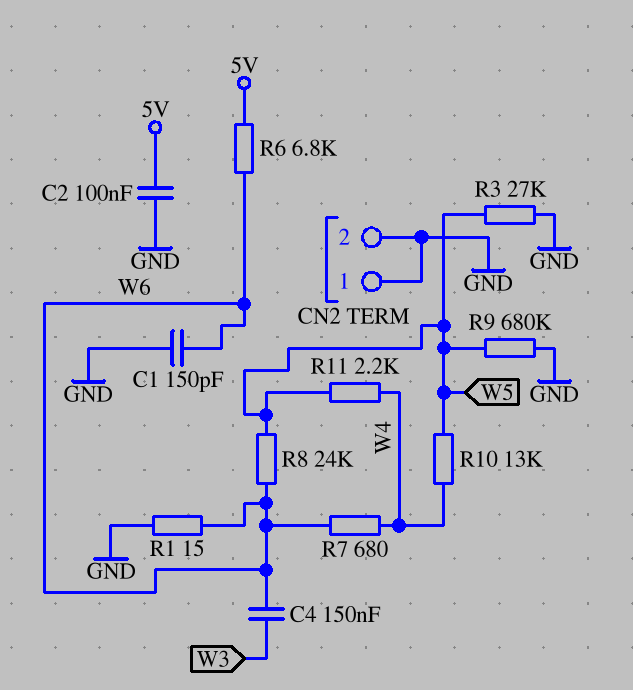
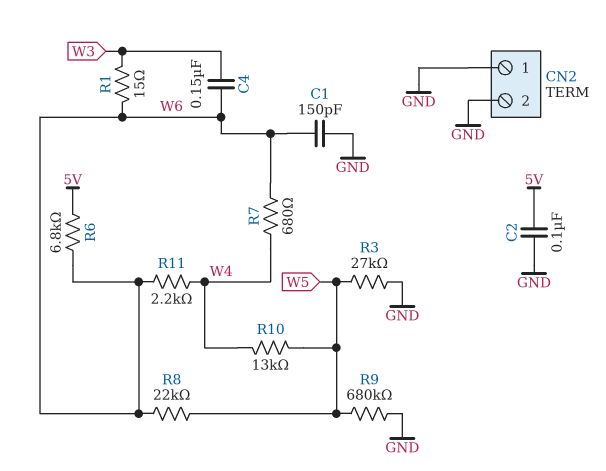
R1: 15 (GND, W6) -> 15 (W3, W6)
R8: 24k (W5, W6) -> 22k (W5, W6)
R11: 2.2k (W4, W5) -> 2.2k (W4, W6)

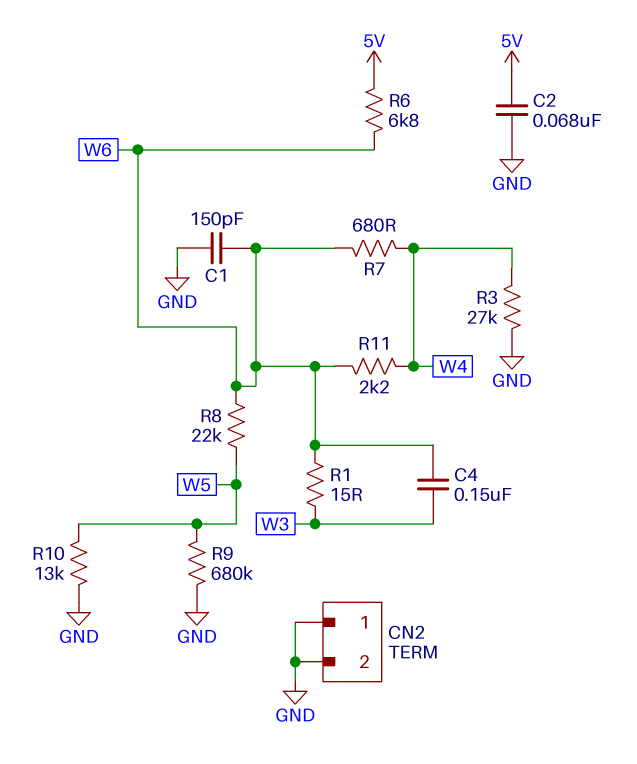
C2: 100nF (5V, GND) -> 68nF (5V, GND)
R3: 27k (GND, W5) -> 27k (GND, W4)
R10: 13k (W4, W5) -> 13k (GND, W5)

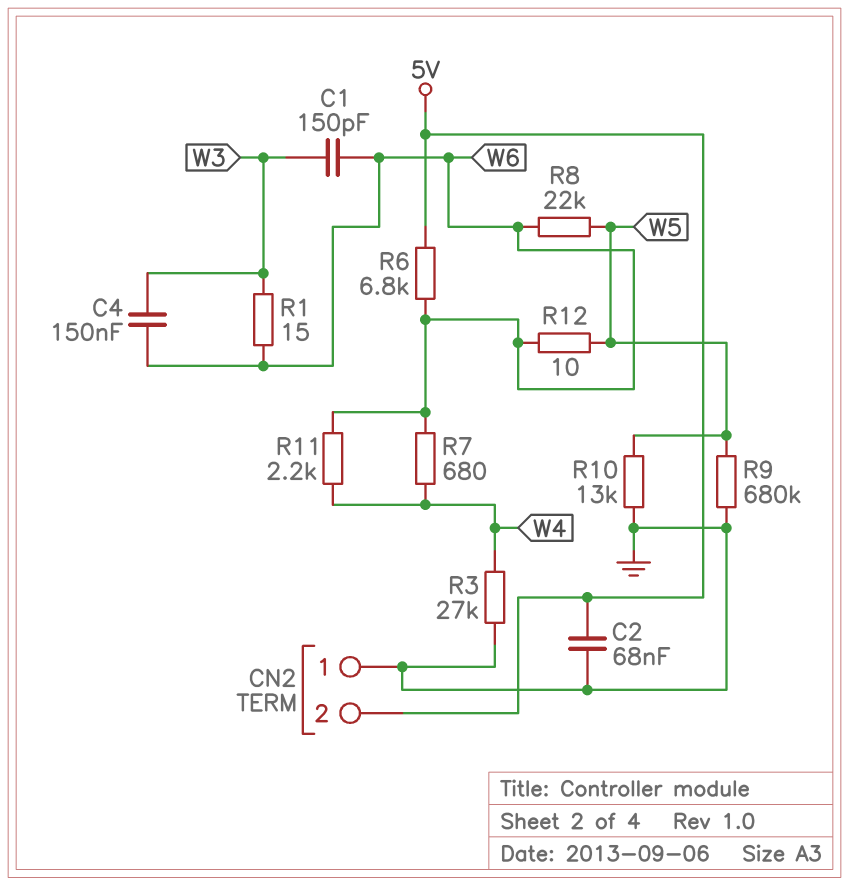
C1: 150pF (GND, W6) -> 150pF (W3, W6)
CN2 pin 2: GND -> 5V
R12: none -> 10 (W5, W6)

